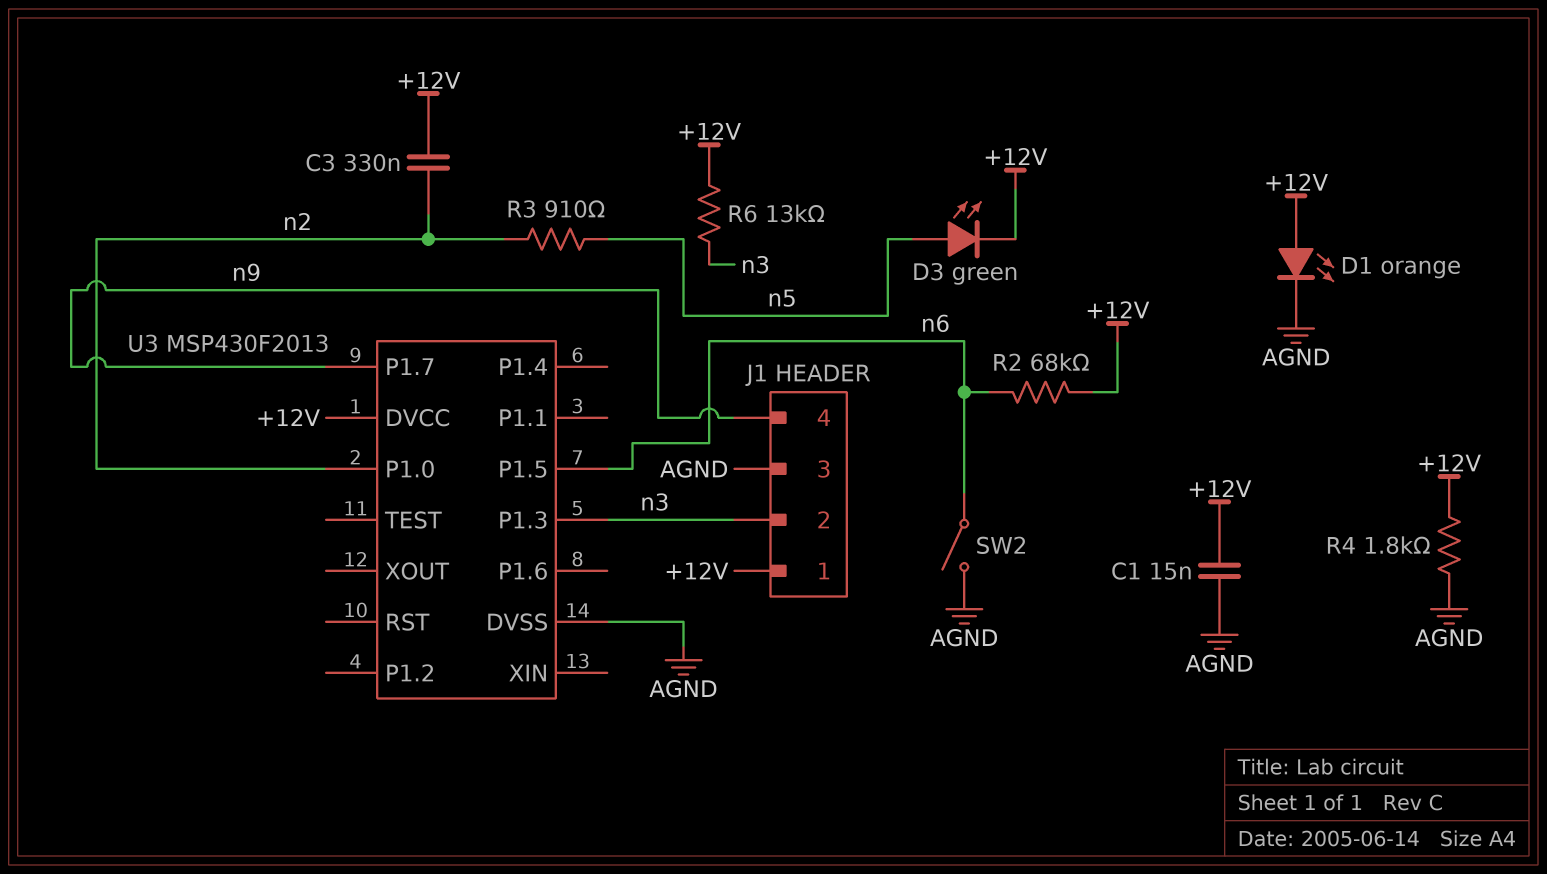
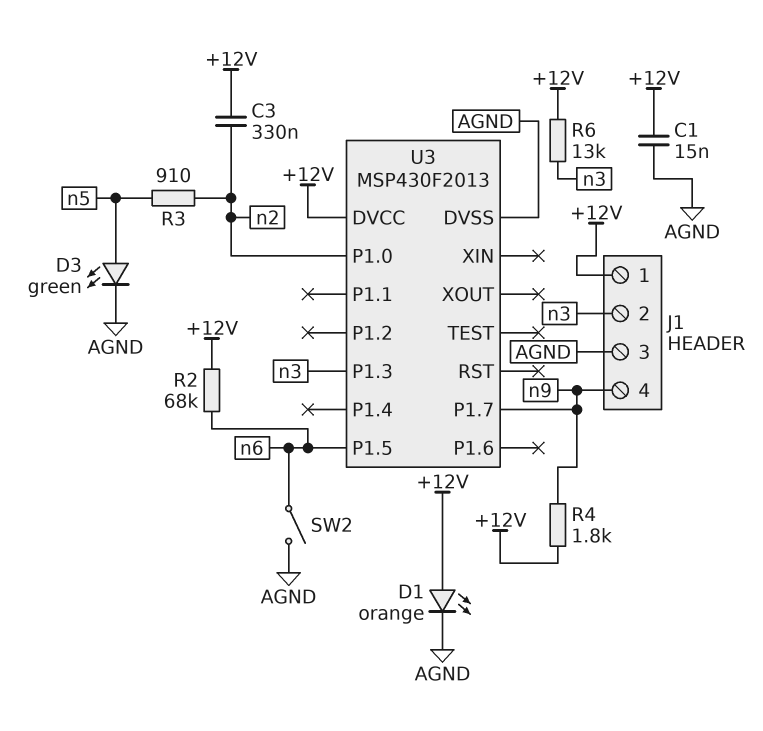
D3: LED green (A n5, K +12V) -> LED green (A n5, K AGND)
R4: 1.8k (+12V, AGND) -> 1.8k (+12V, n9)

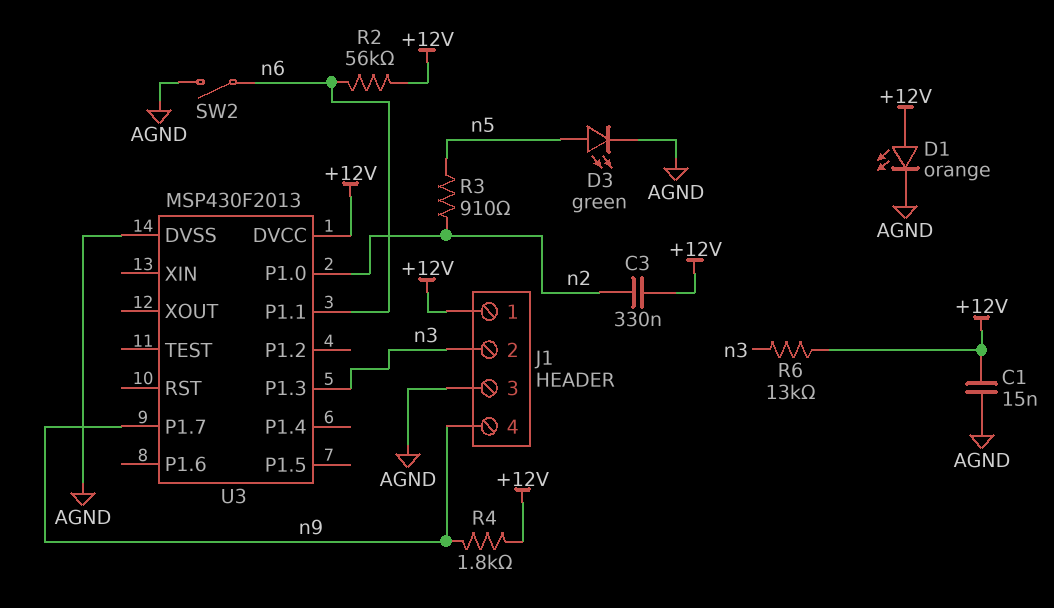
R2: 68k (+12V, n6) -> 56k (+12V, n6)
U3 pin P1.1: none -> n6
U3 pin P1.5: n6 -> none

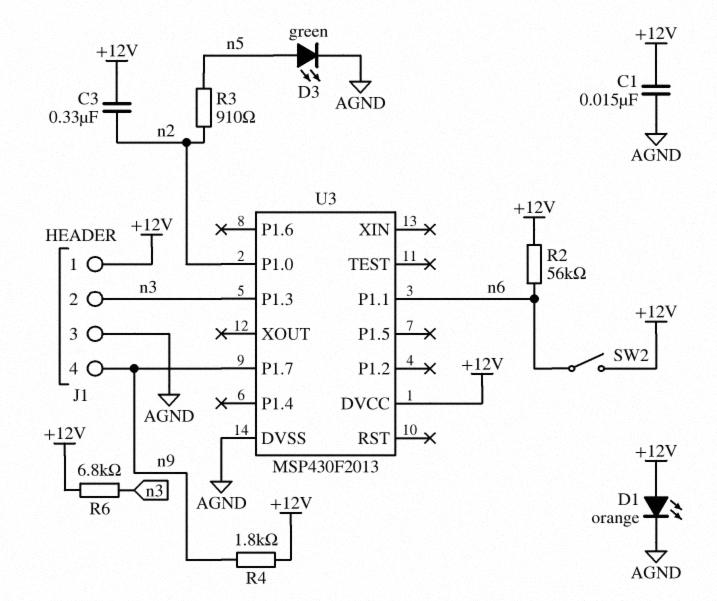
R6: 13k (+12V, n3) -> 6.8k (+12V, n3)
SW2: switch (AGND, n6) -> switch (+12V, n6)

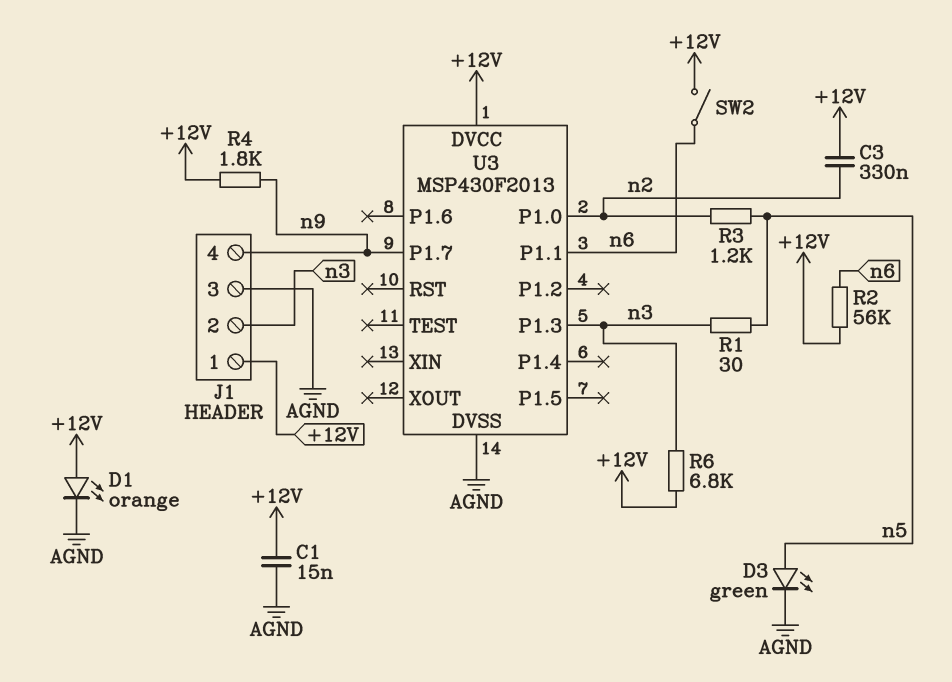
R1: none -> 30 (n3, n5)
R3: 910 (n2, n5) -> 1.2k (n2, n5)

